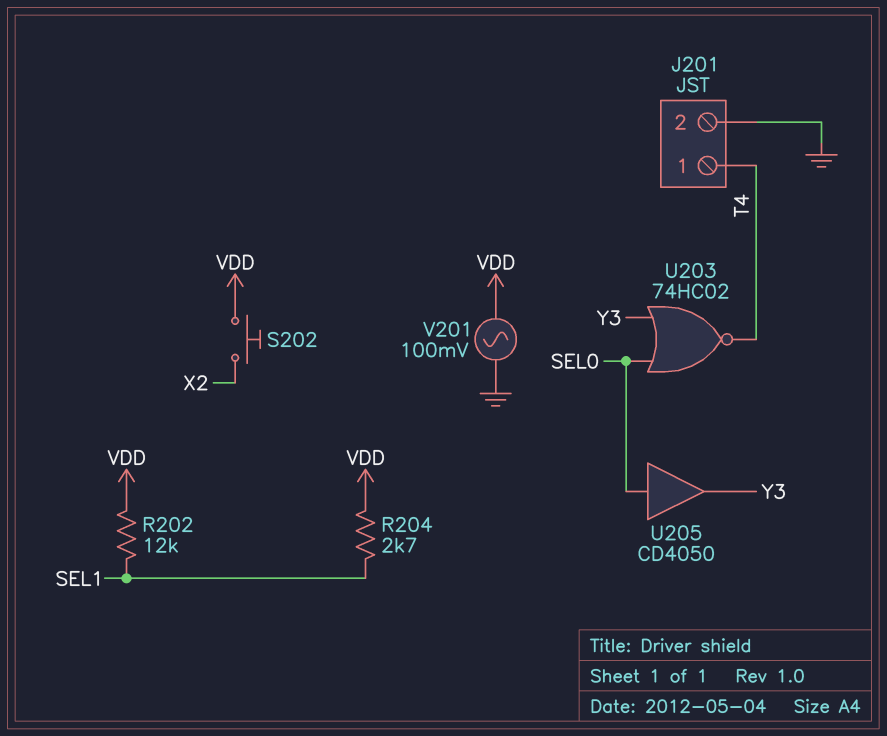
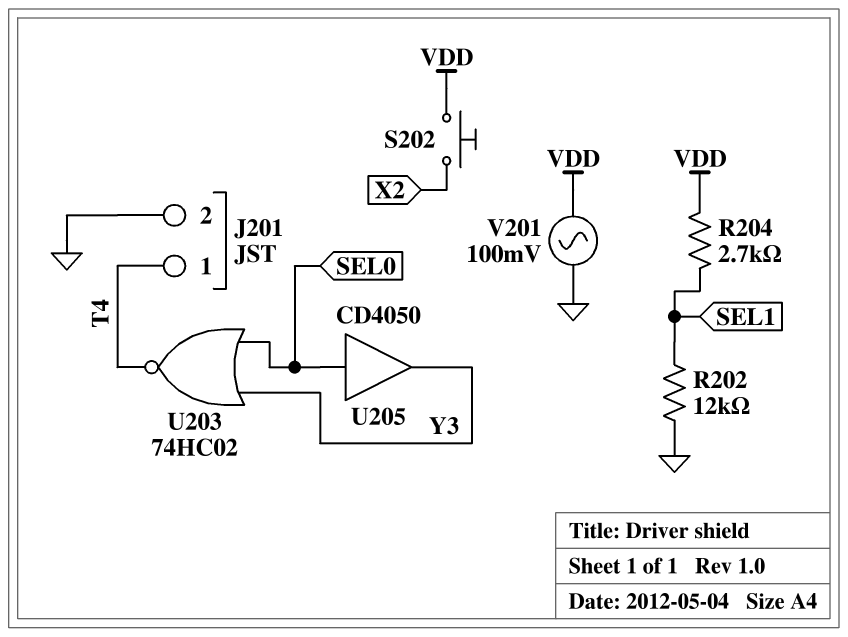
R202: 12k (SEL1, VDD) -> 12k (GND, SEL1)

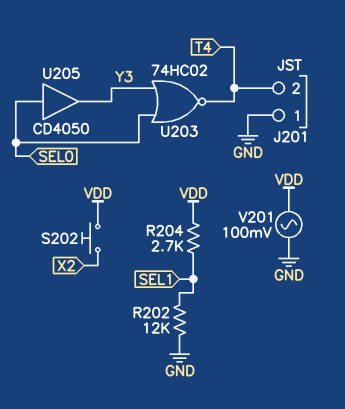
J201 pin 1: T4 -> GND
J201 pin 2: GND -> T4

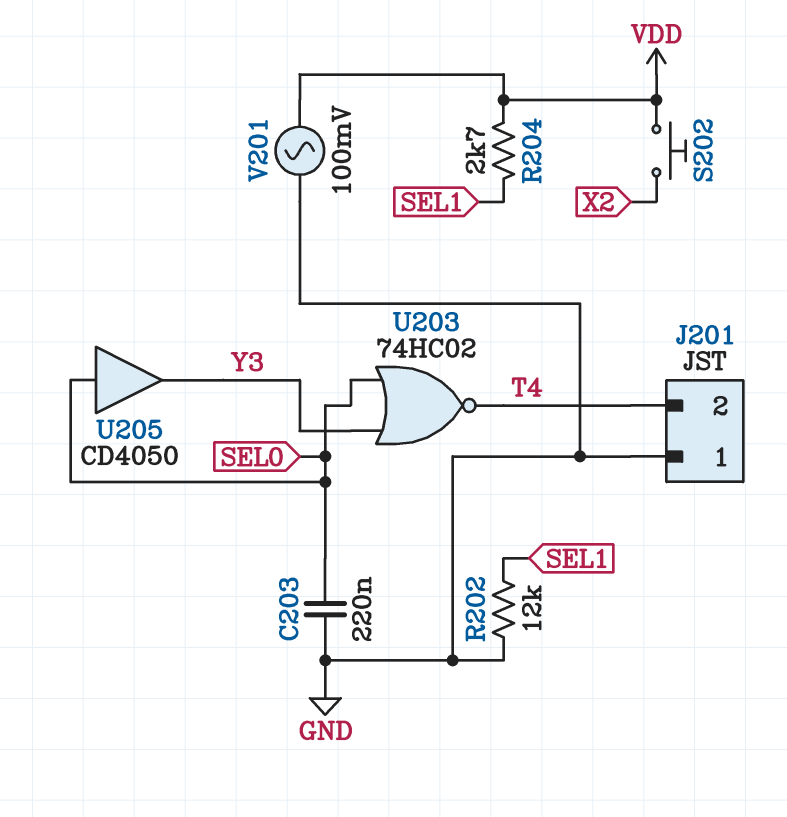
C203: none -> 220nF (GND, SEL0)

